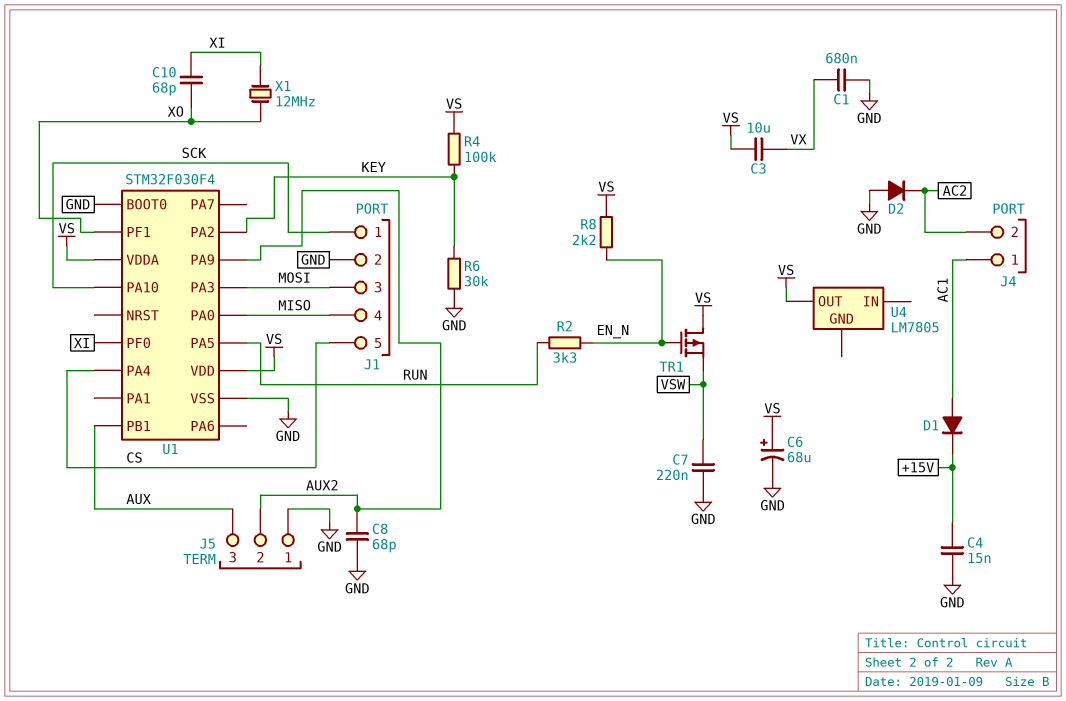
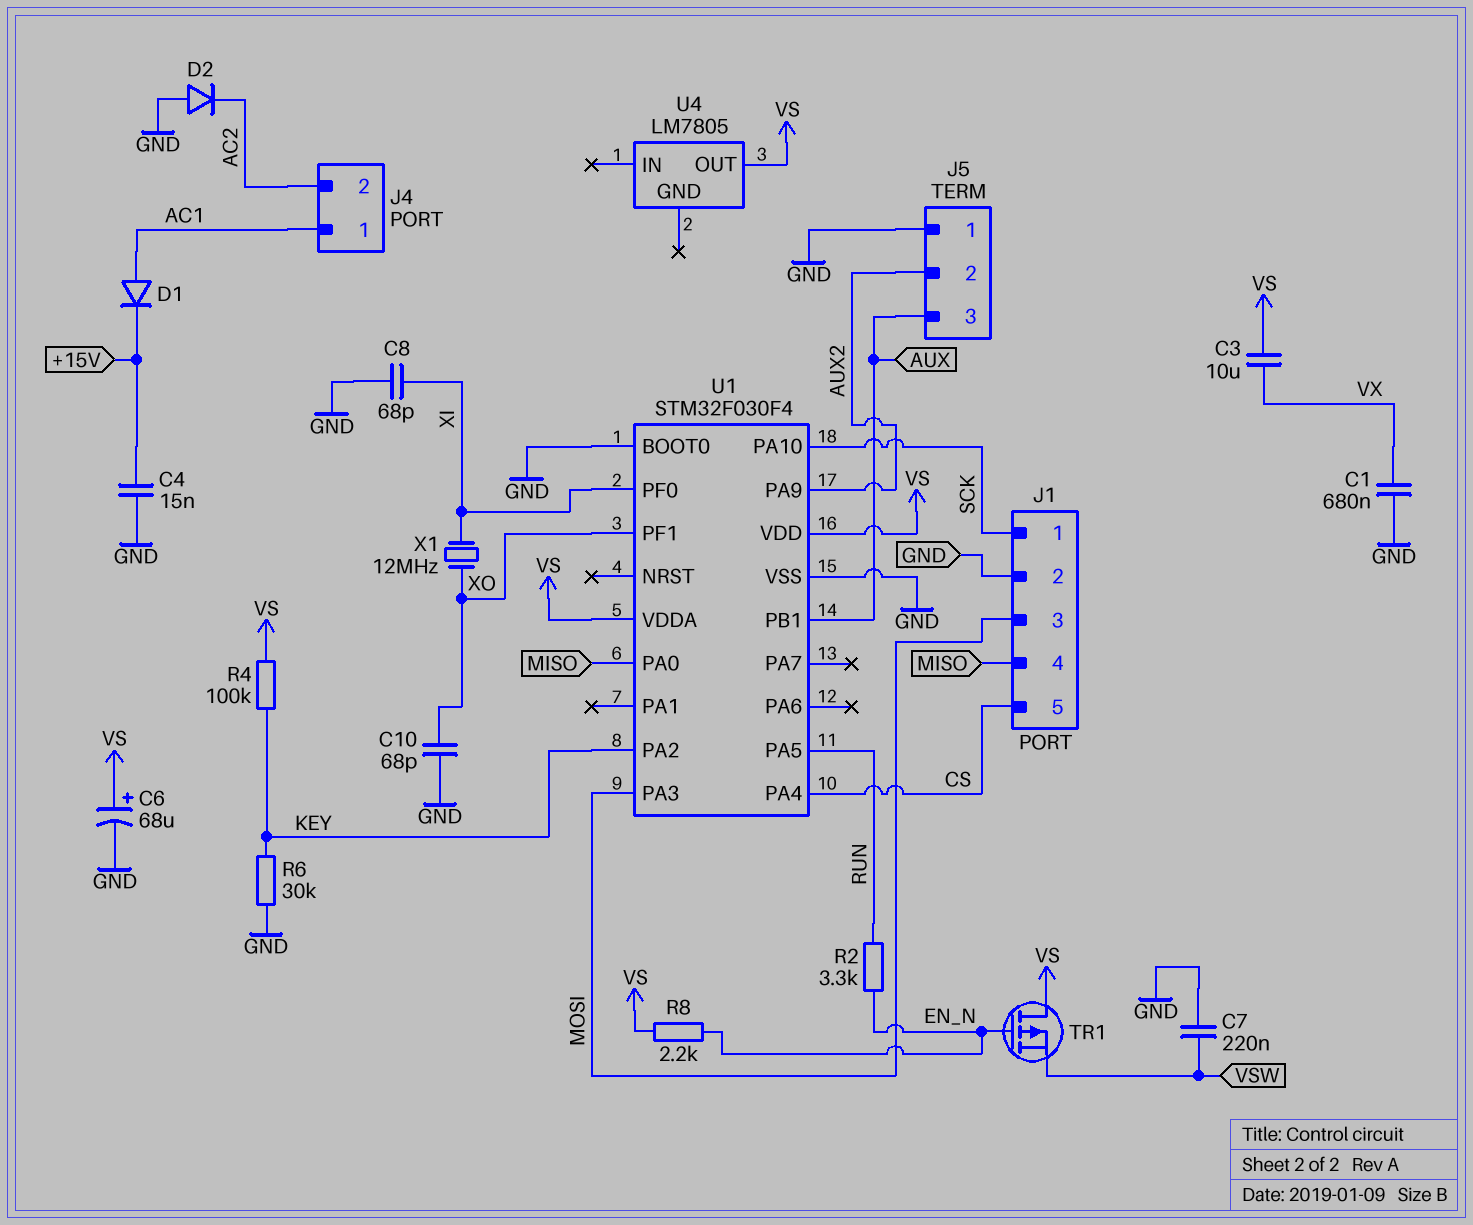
C8: 68pF (AUX2, GND) -> 68pF (GND, XI)
C10: 68pF (XI, XO) -> 68pF (GND, XO)

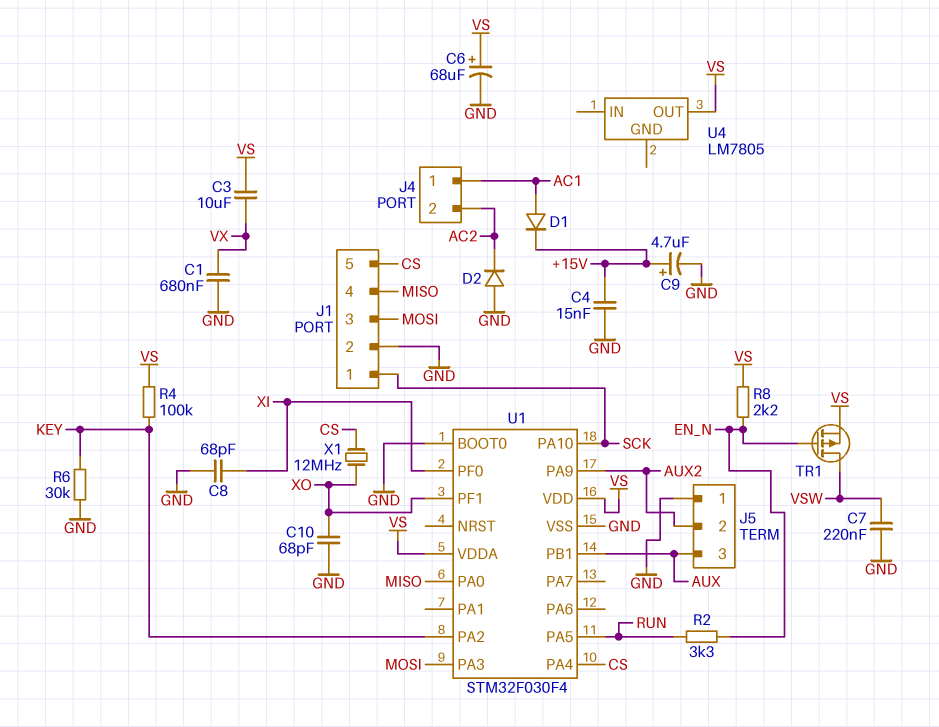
C9: none -> 4.7uF (plus +15V, minus GND)
TR1: PMOS (G EN_N, D VS, S VSW) -> PMOS (G EN_N, D VSW, S VS)
X1: 12MHz (XI, XO) -> 12MHz (CS, XO)

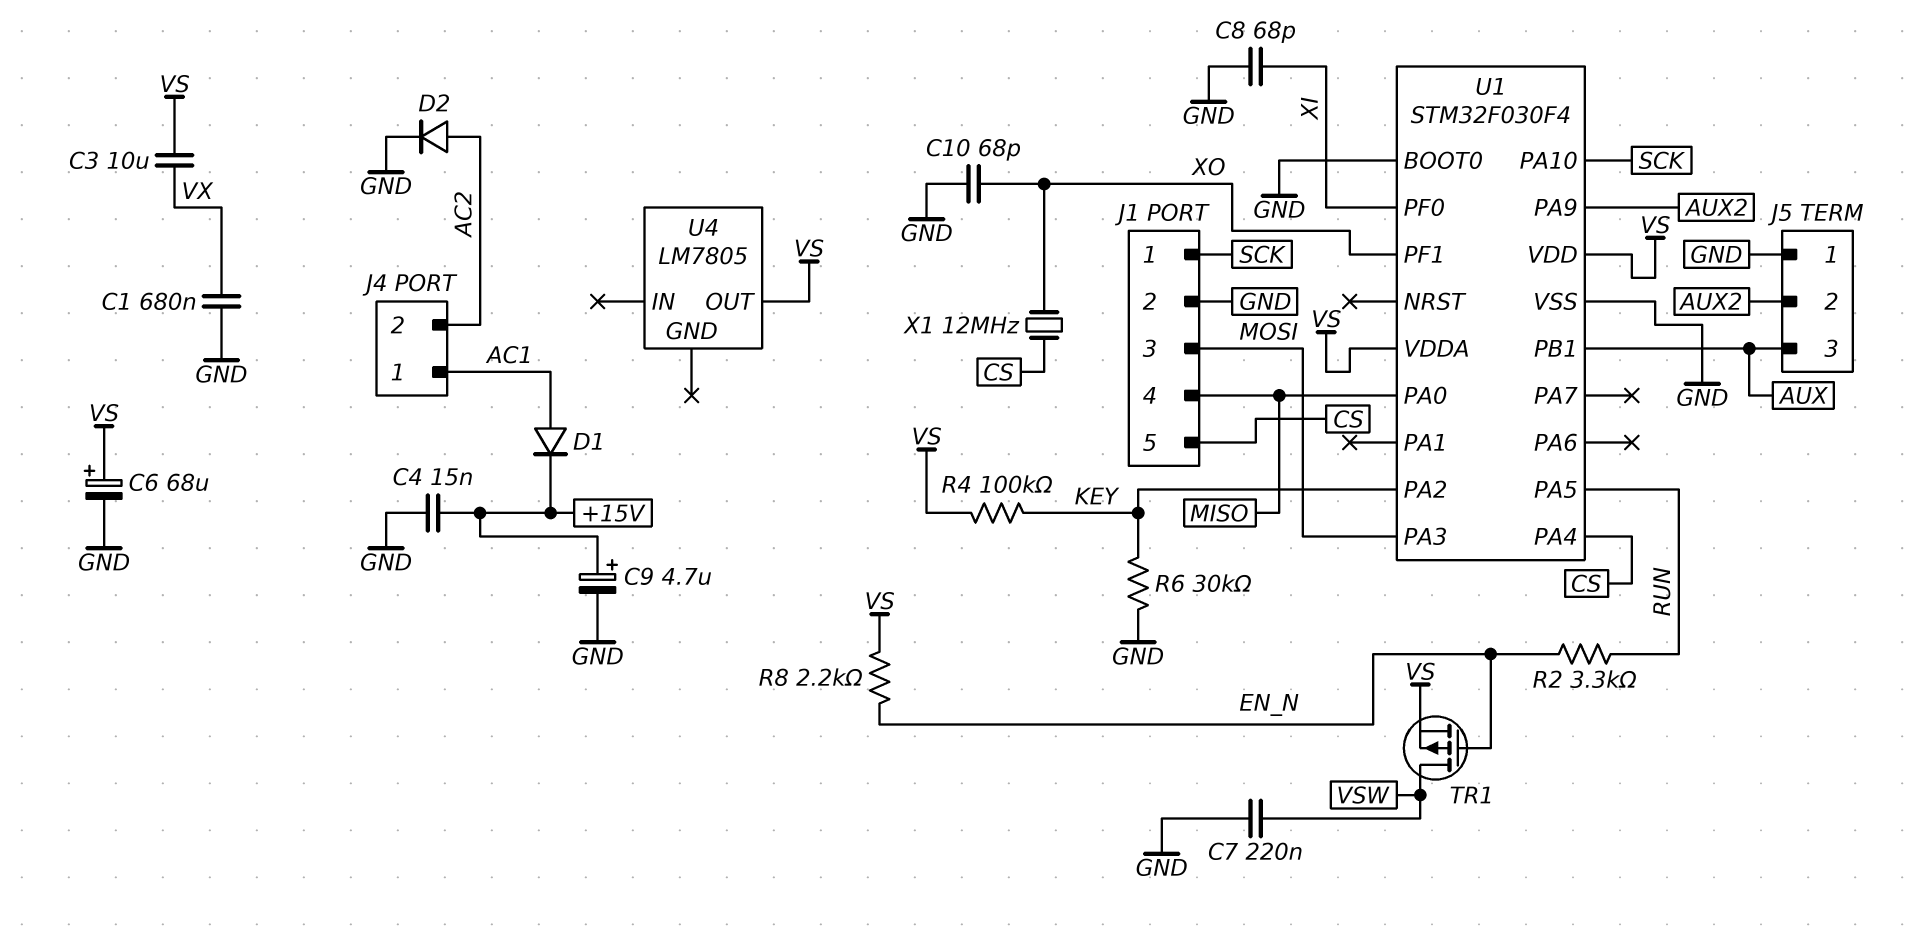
D2: diode (A GND, K AC2) -> diode (A AC2, K GND)

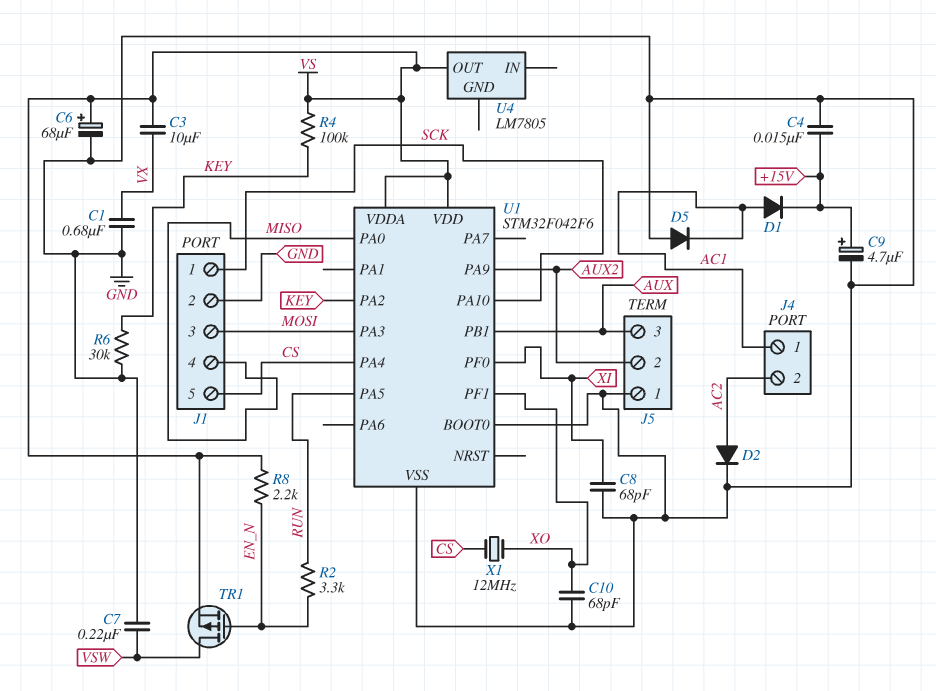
D5: none -> diode (A GND, K AC1)
U1: STM32F030F4 -> STM32F042F6

